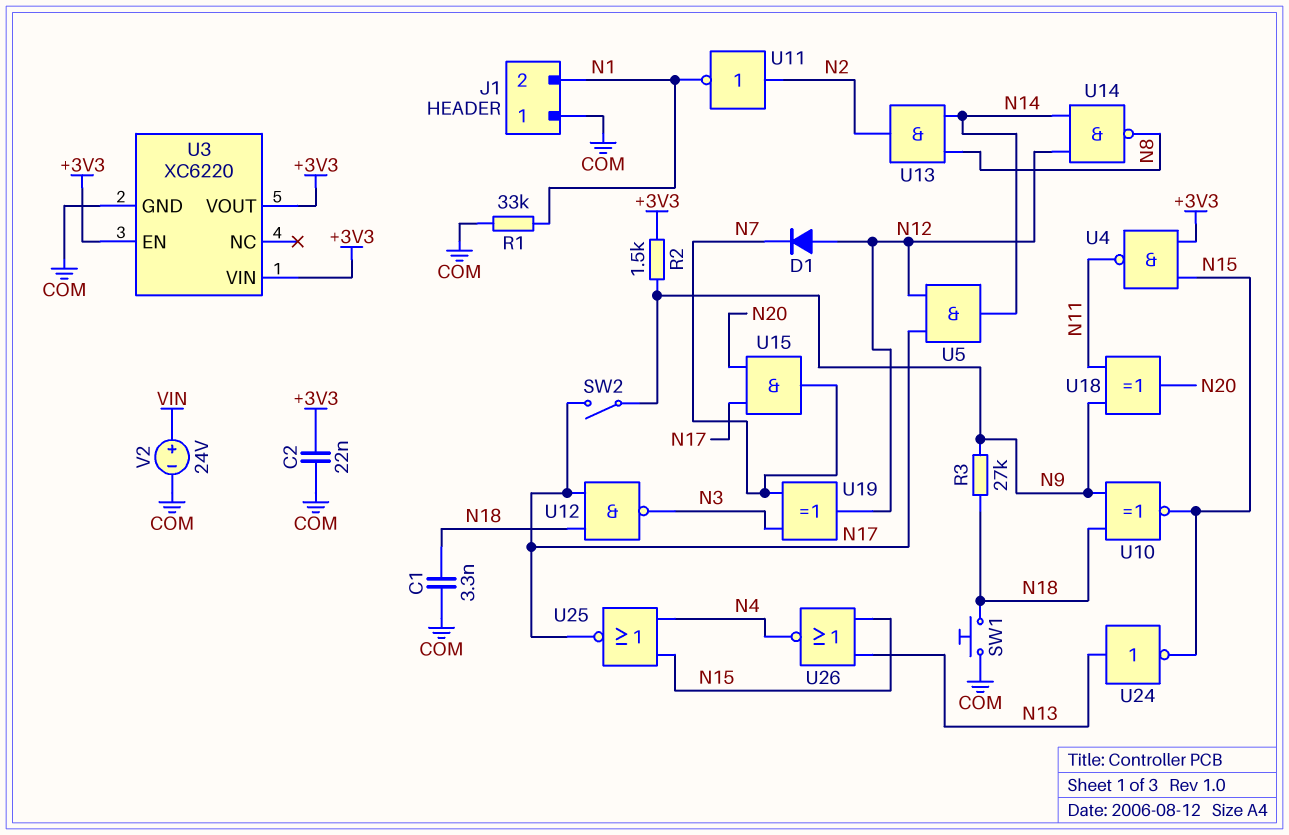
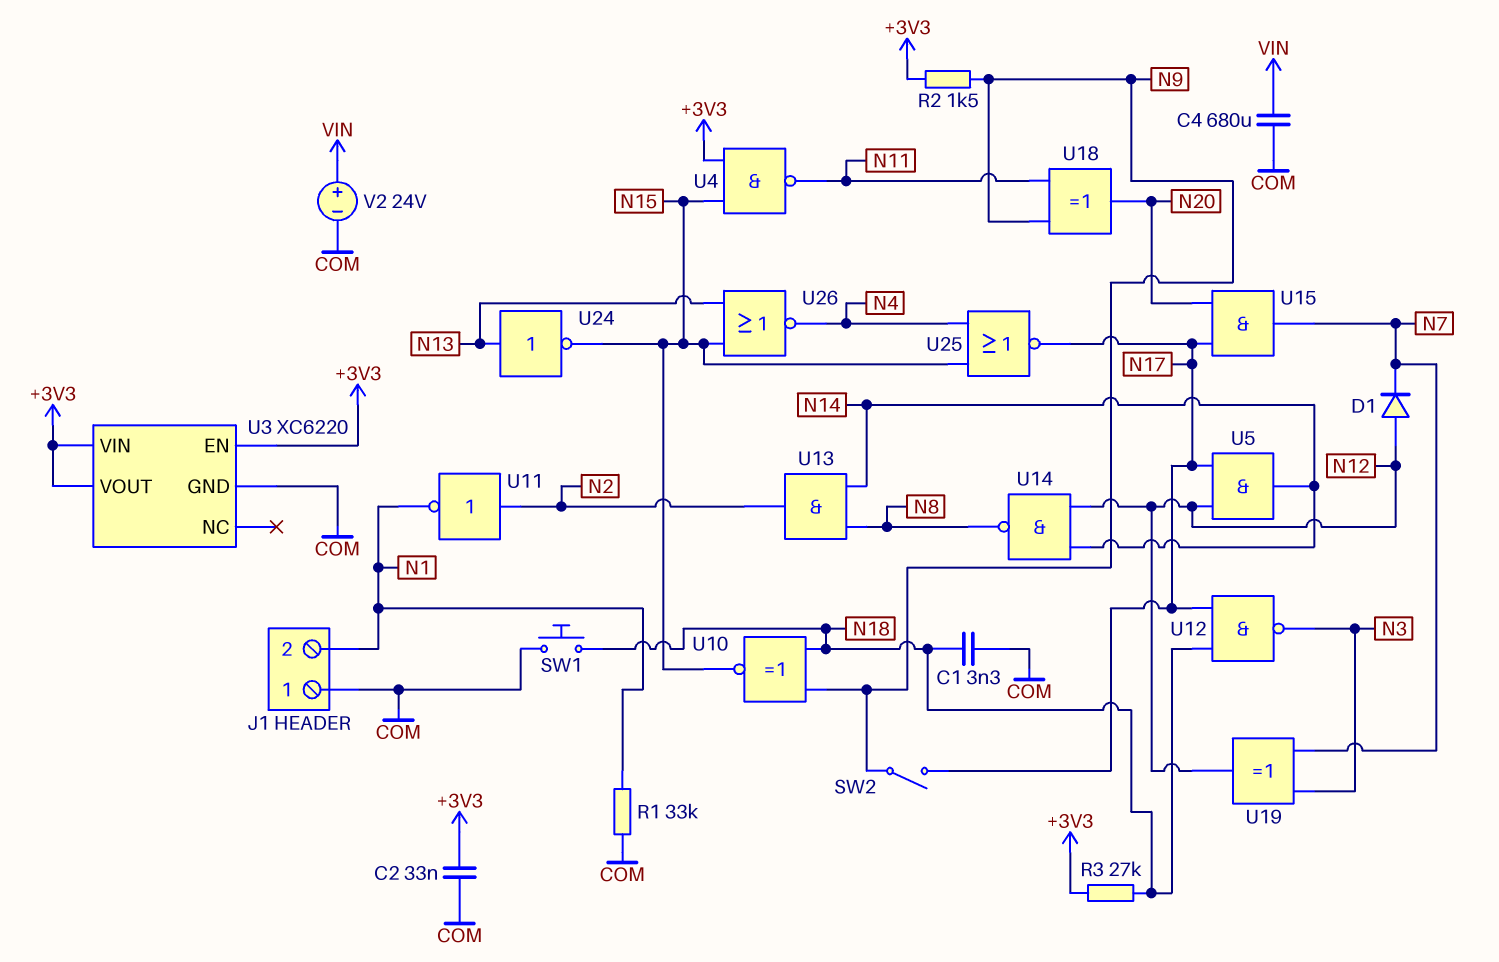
C2: 22nF (+3V3, COM) -> 33nF (+3V3, COM)
C4: none -> 680uF (COM, VIN)
R3: 27k (N9, N18) -> 27k (+3V3, N18)

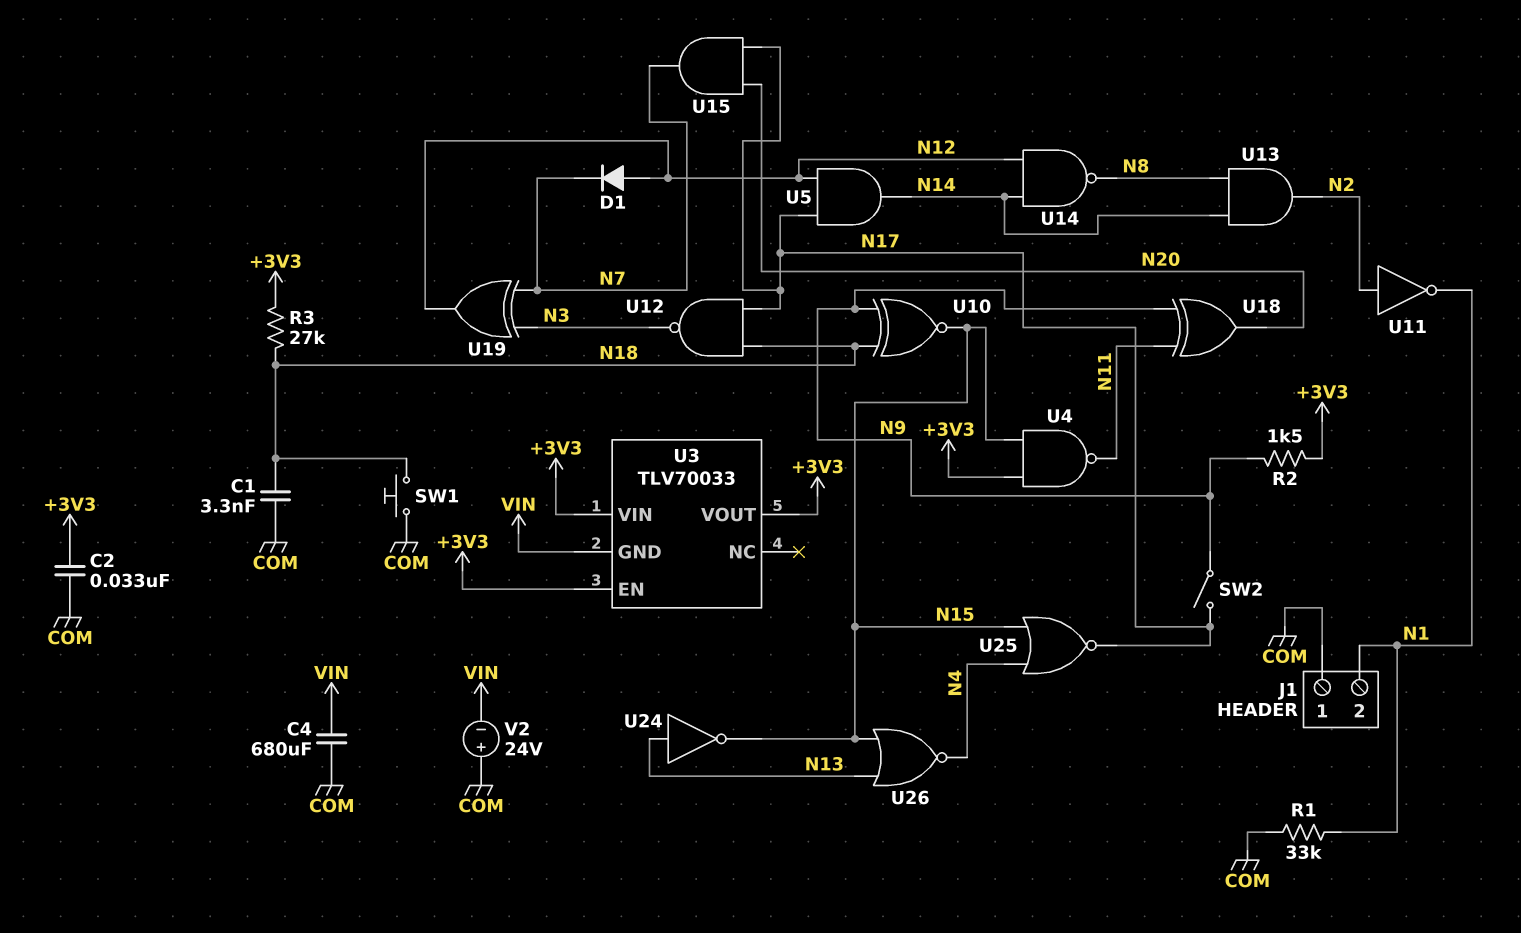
U3: XC6220 -> TLV70033
U3 pin GND: COM -> VIN
V2: 24V (plus VIN, minus COM) -> 24V (plus COM, minus VIN)

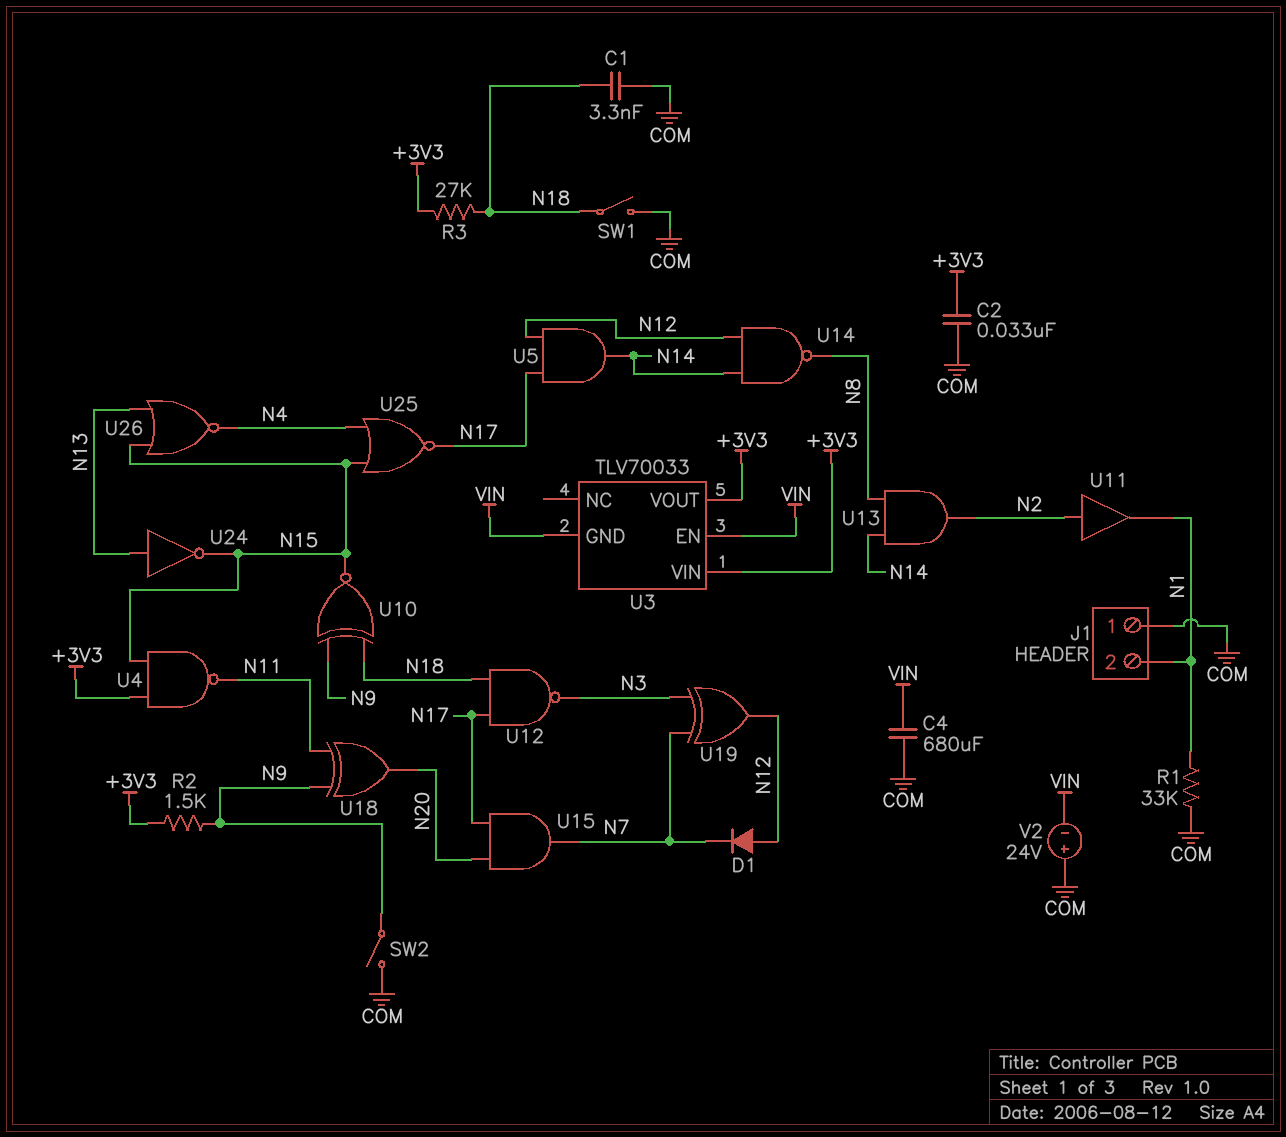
SW1: button (COM, N18) -> switch (COM, N18)
SW2: switch (N9, N17) -> switch (COM, N9)
U3 pin EN: +3V3 -> VIN
U11: NOT (in N2, out N1) -> buffer (in N2, out N1)

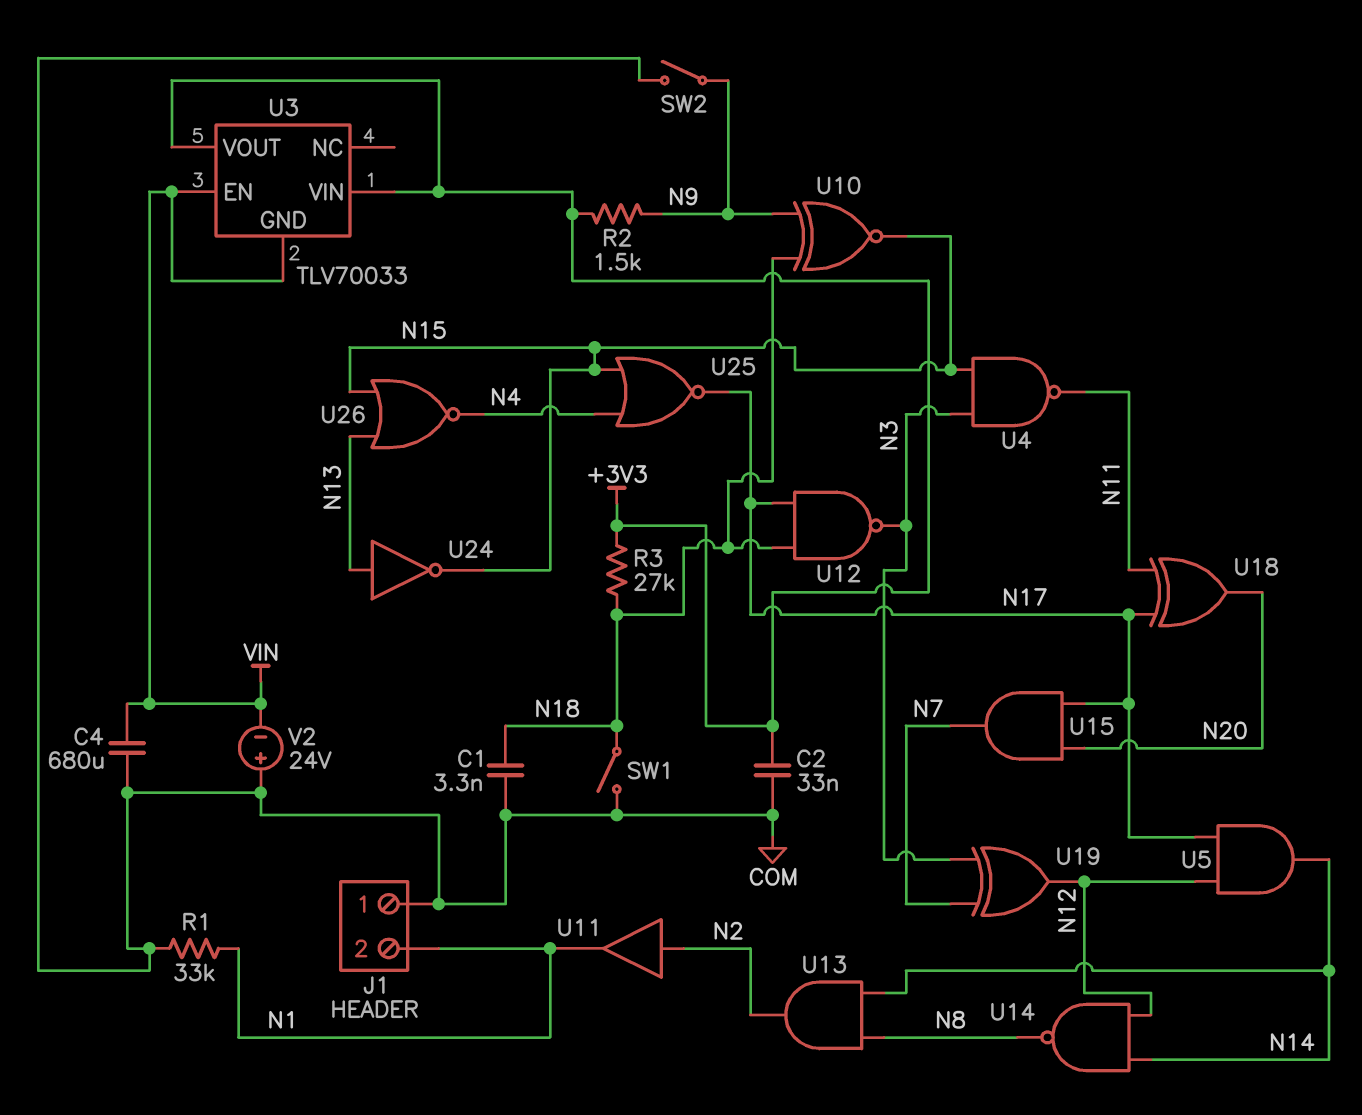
D1: diode (A N12, K N7) -> none
U4: NAND (in +3V3, in N15, out N11) -> NAND (in N3, in N15, out N11)
U18: XOR (in N9, in N11, out N20) -> XOR (in N11, in N17, out N20)

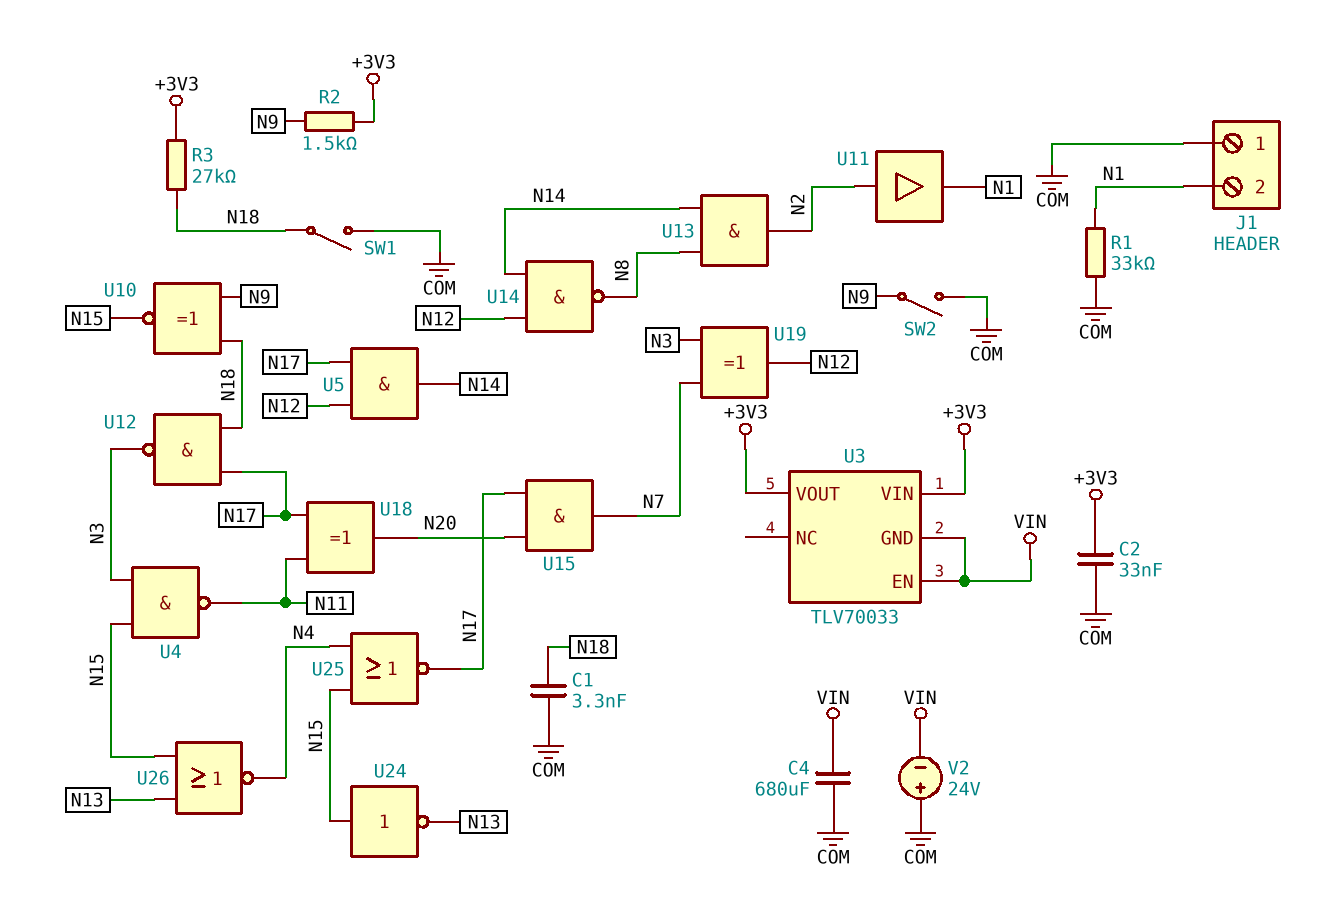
U24: NOT (in N13, out N15) -> NOT (in N15, out N13)

